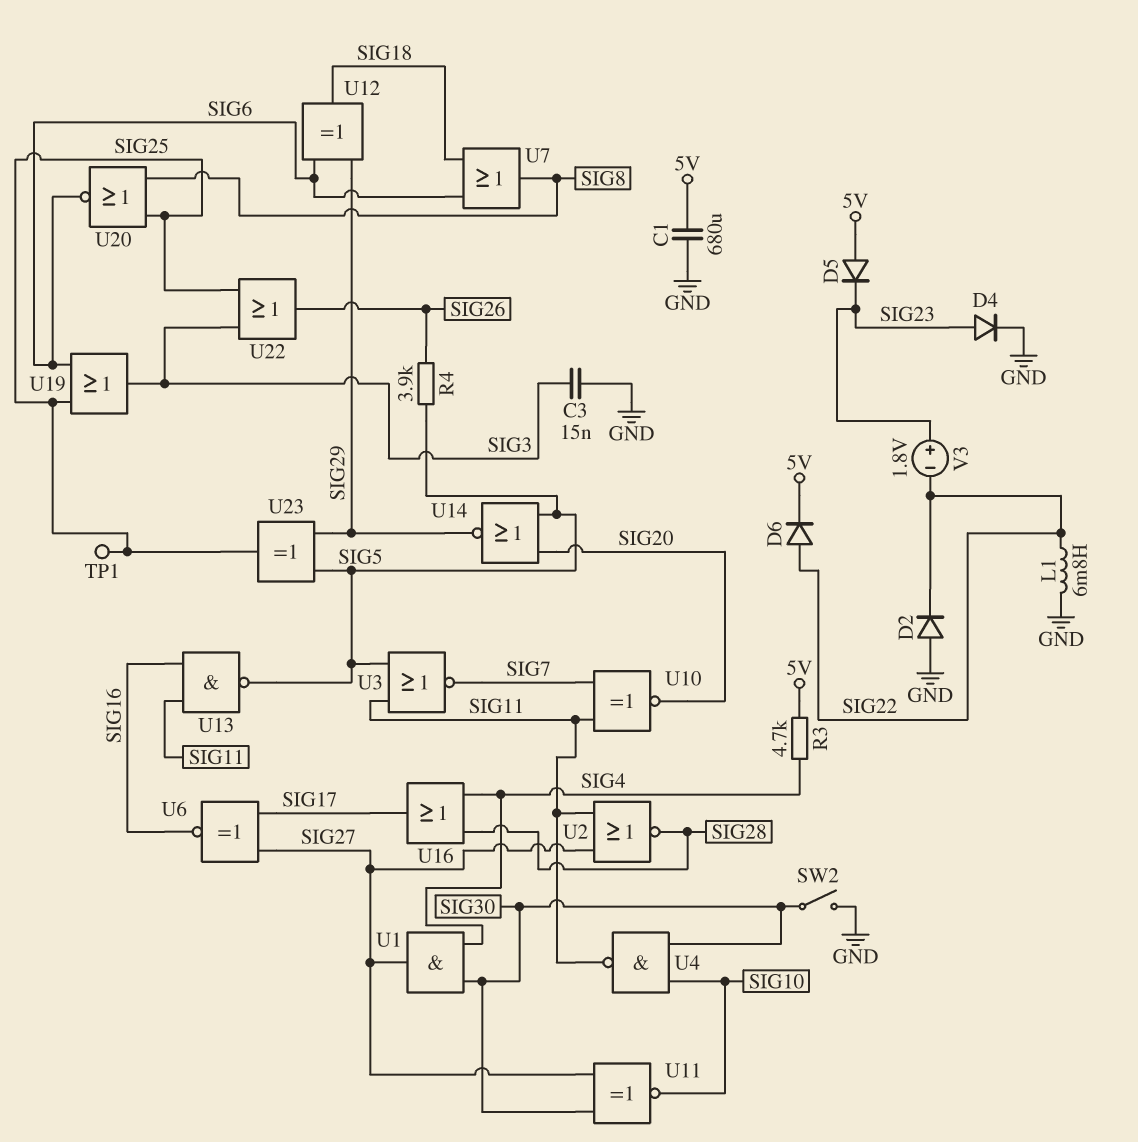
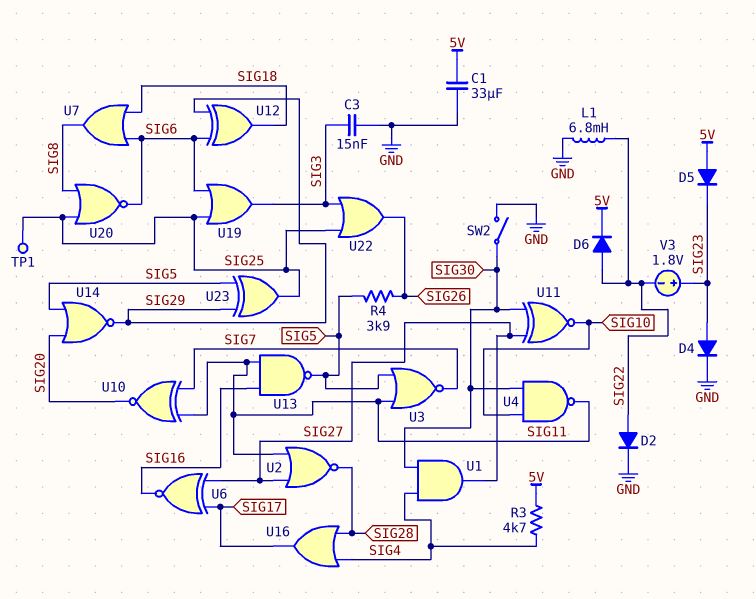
C1: 680uF (5V, GND) -> 33uF (5V, GND)
D2: diode (A GND, K SIG22) -> diode (A SIG22, K GND)

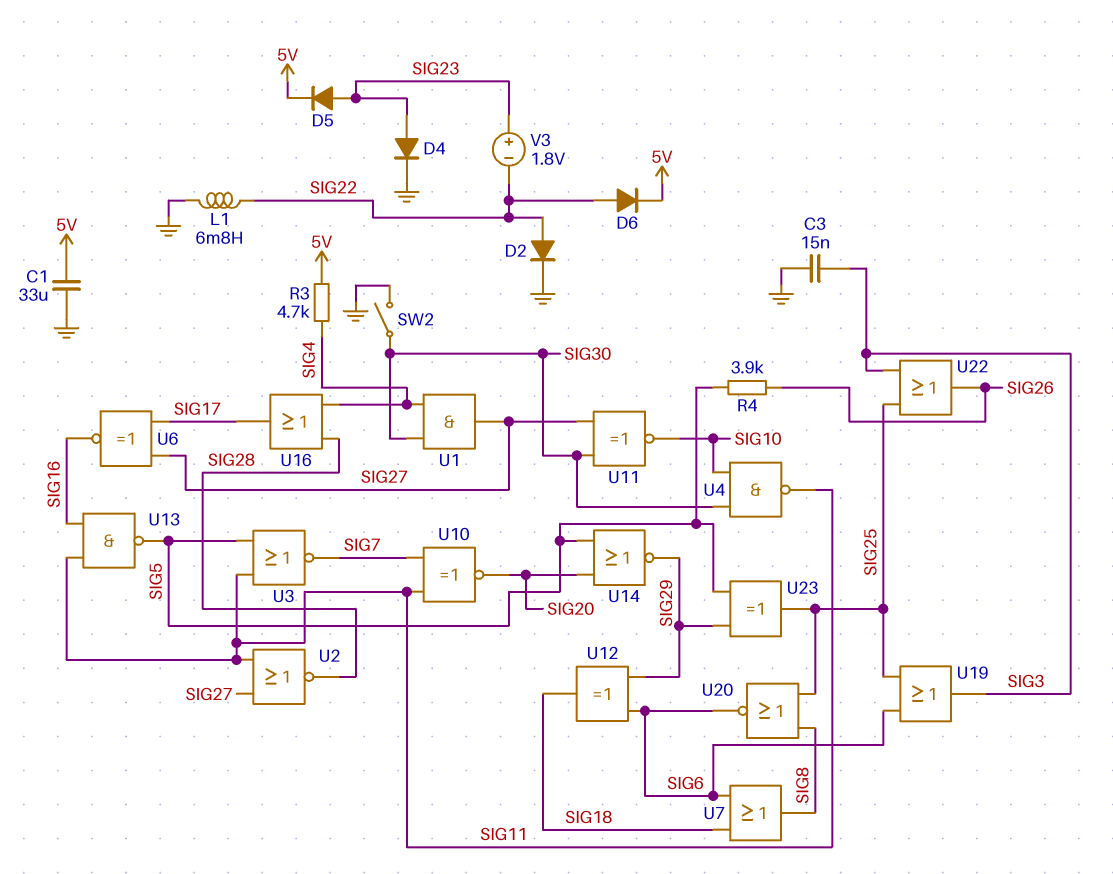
D5: diode (A 5V, K SIG23) -> diode (A SIG23, K 5V)
TP1: test point (SIG25) -> none

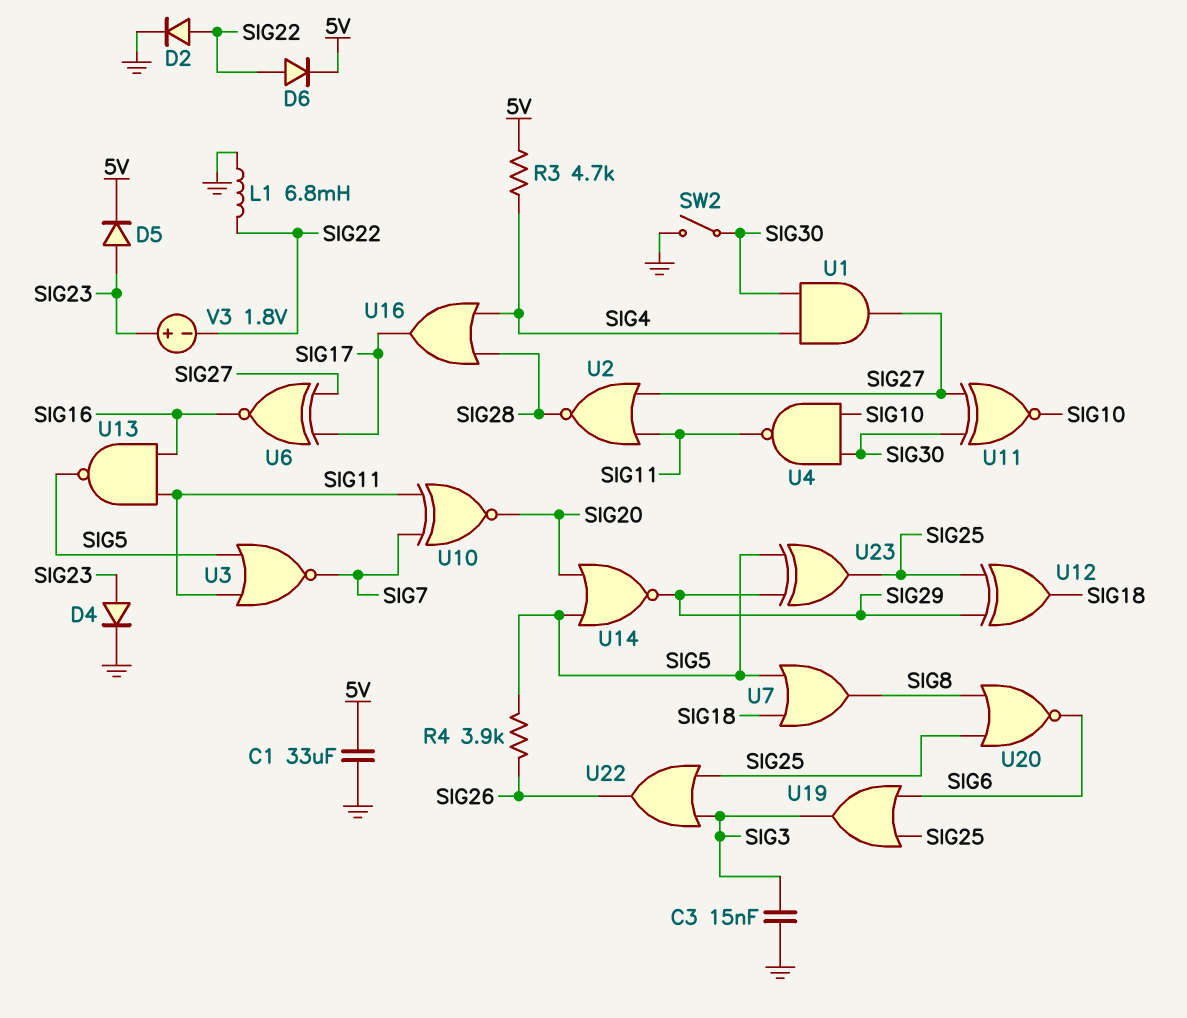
U7: OR (in SIG6, in SIG18, out SIG8) -> OR (in SIG5, in SIG18, out SIG8)
U12: XOR (in SIG6, in SIG29, out SIG18) -> XOR (in SIG25, in SIG29, out SIG18)

